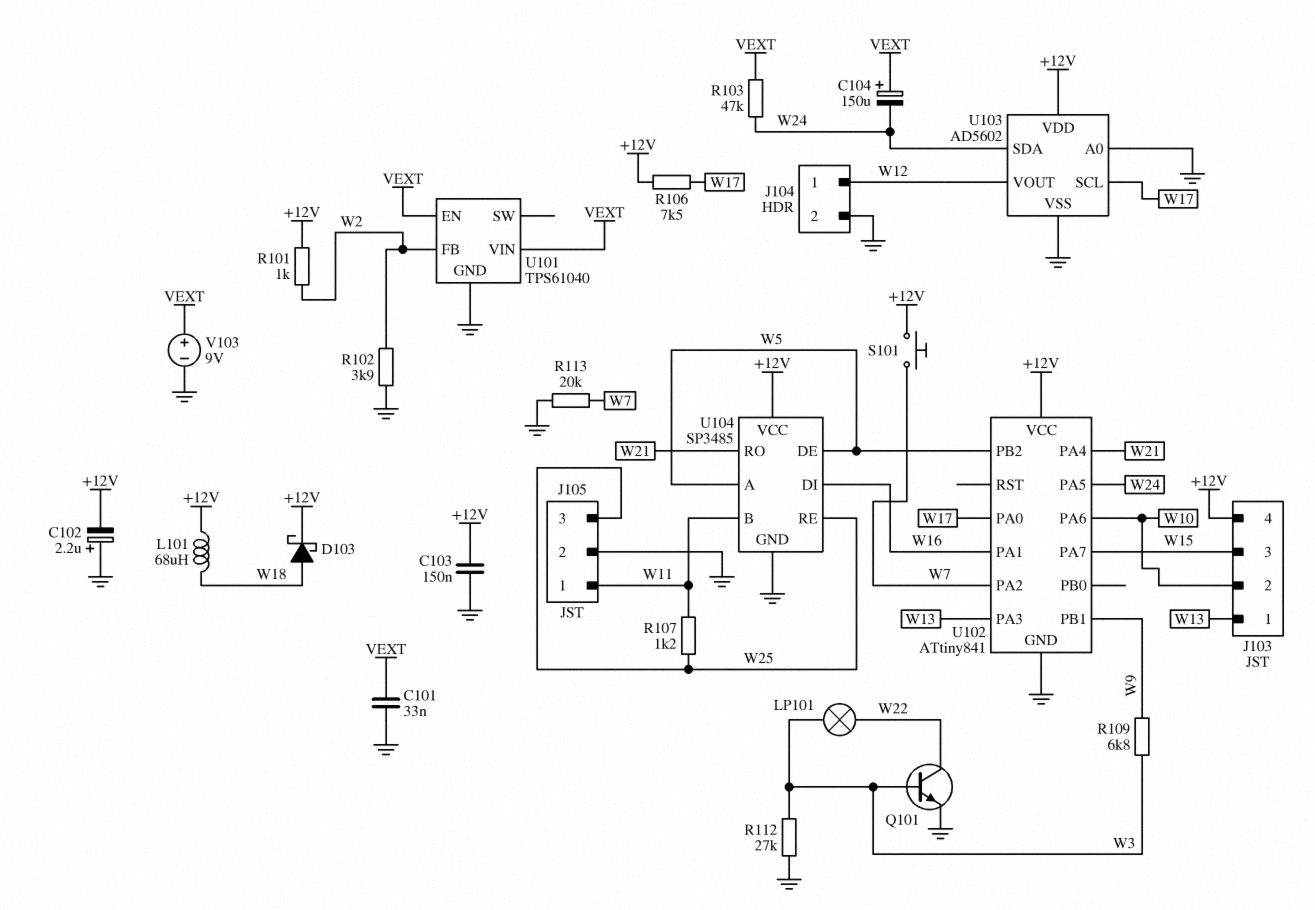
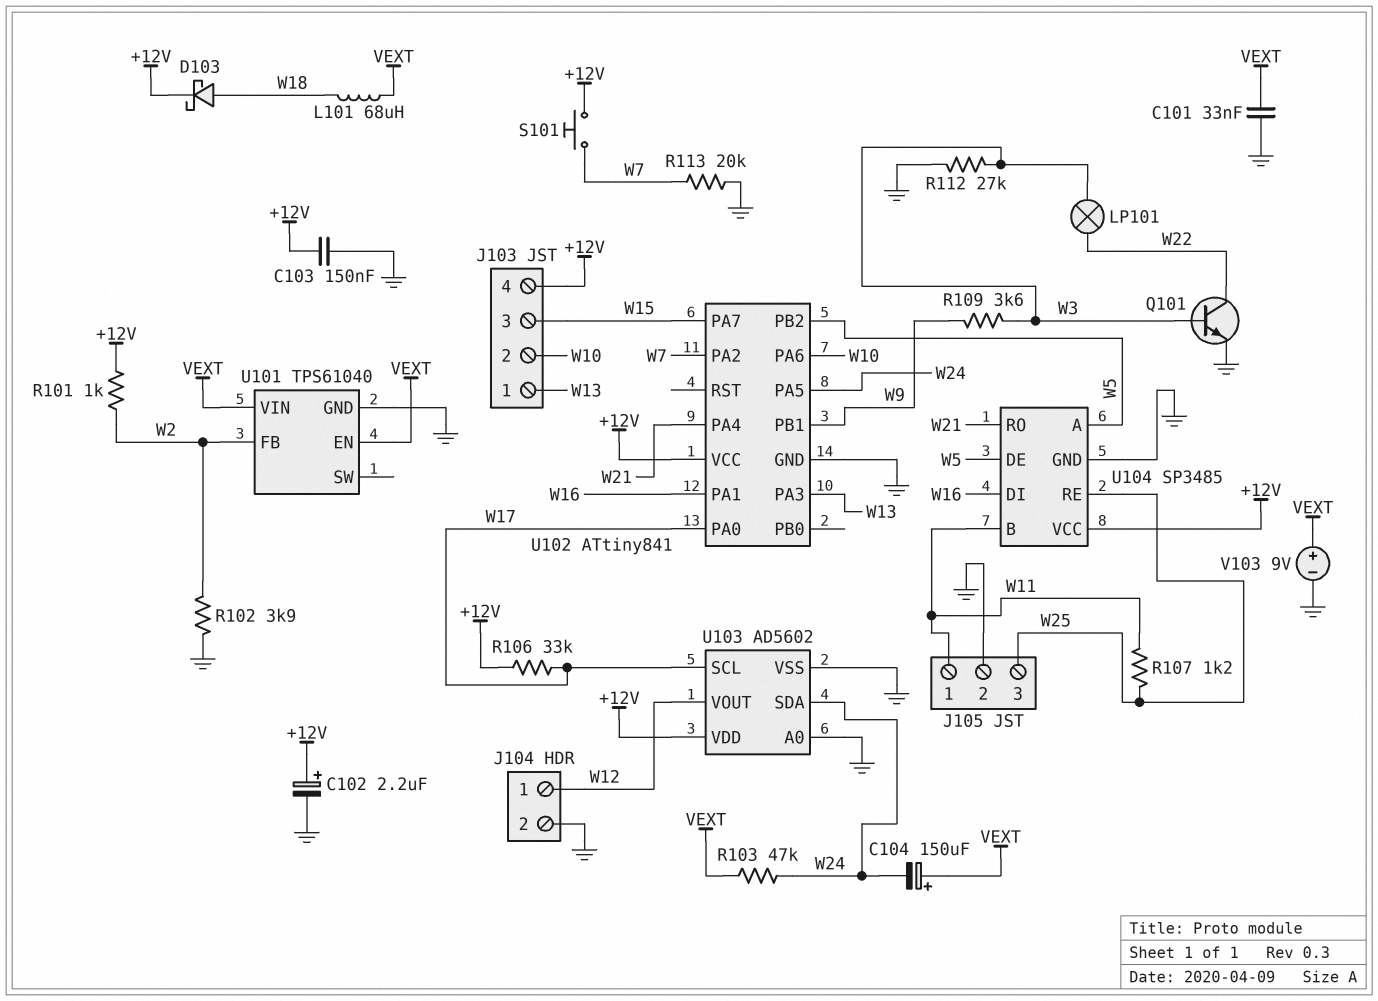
C102: 2.2uF (plus GND, minus +12V) -> 2.2uF (plus +12V, minus GND)
L101: 68uH (+12V, W18) -> 68uH (VEXT, W18)
R106: 7.5k (+12V, W17) -> 33k (+12V, W17)
R109: 6.8k (W3, W9) -> 3.6k (W3, W9)

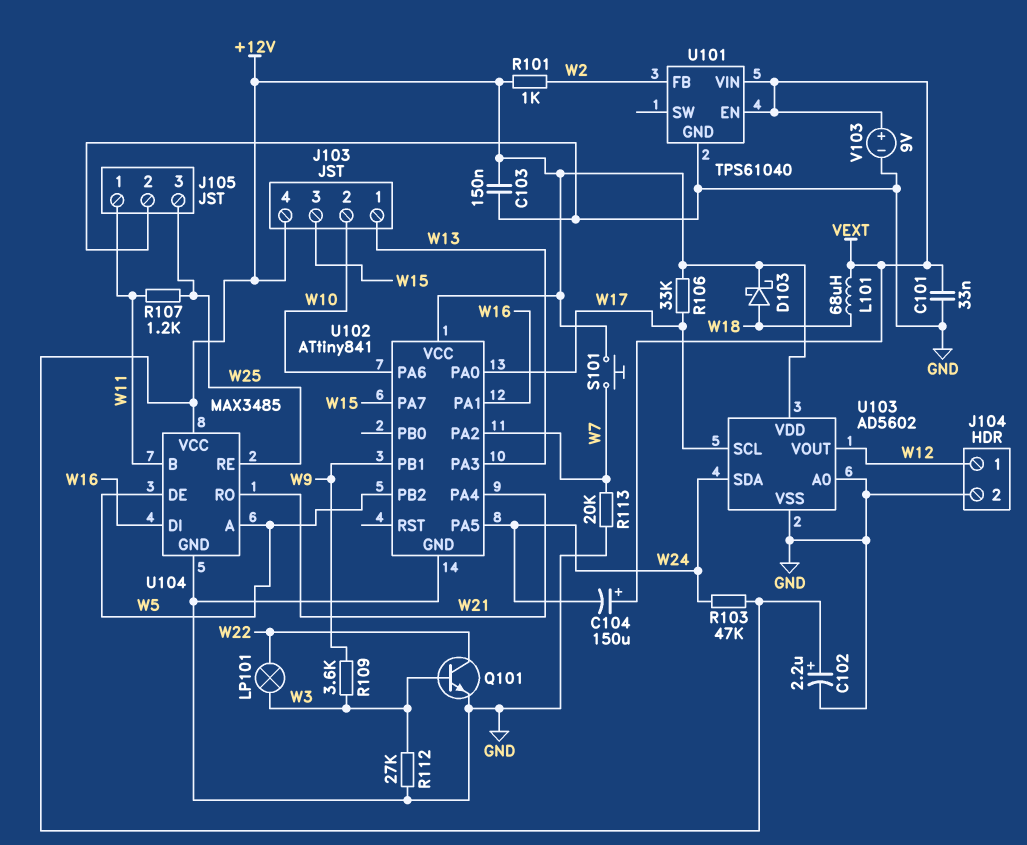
R102: 3.9k (GND, W2) -> none
R103: 47k (VEXT, W24) -> 47k (+12V, W24)
U104: SP3485 -> MAX3485

